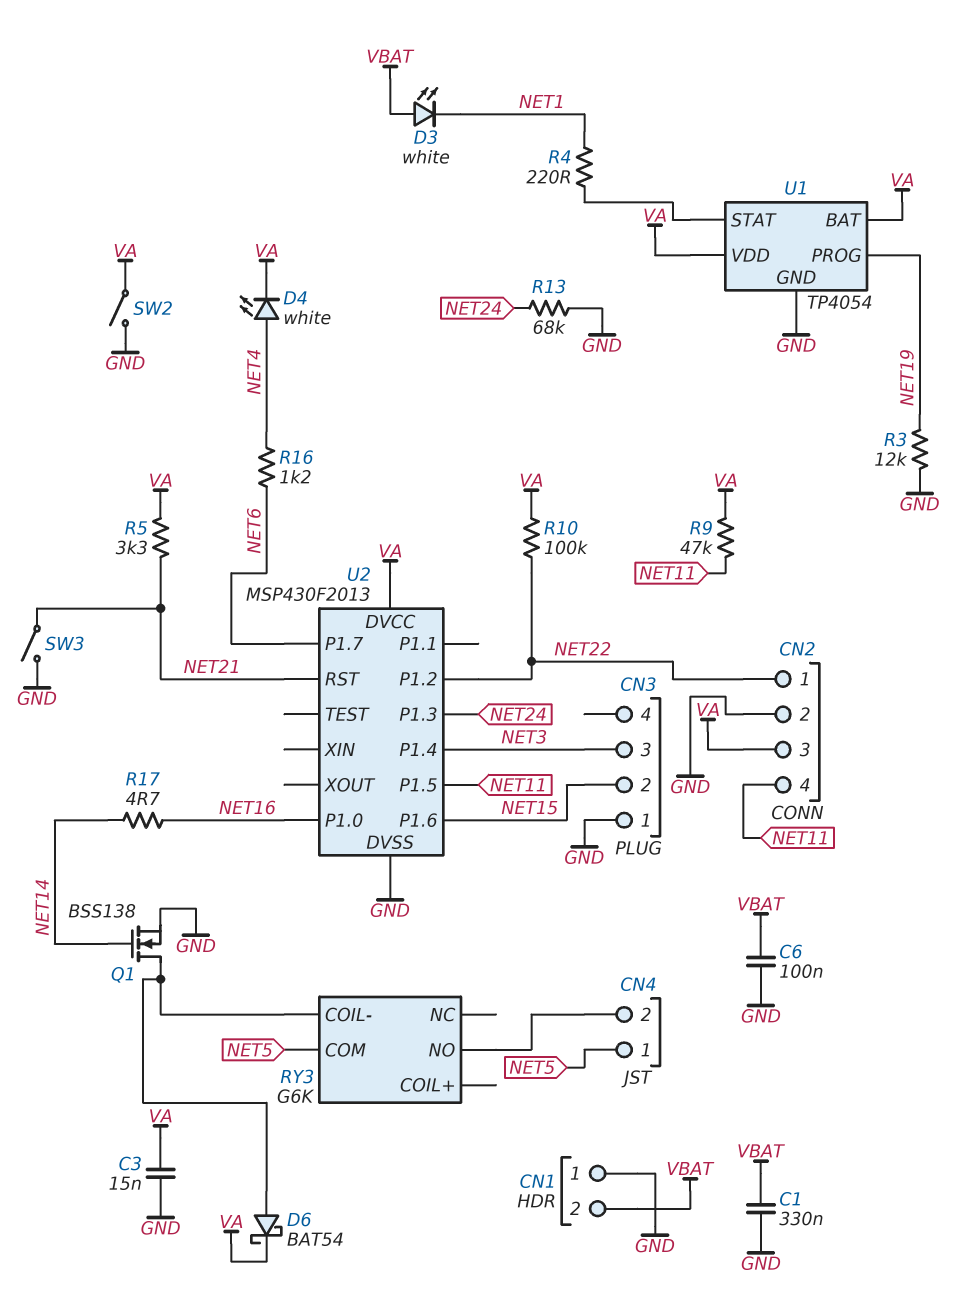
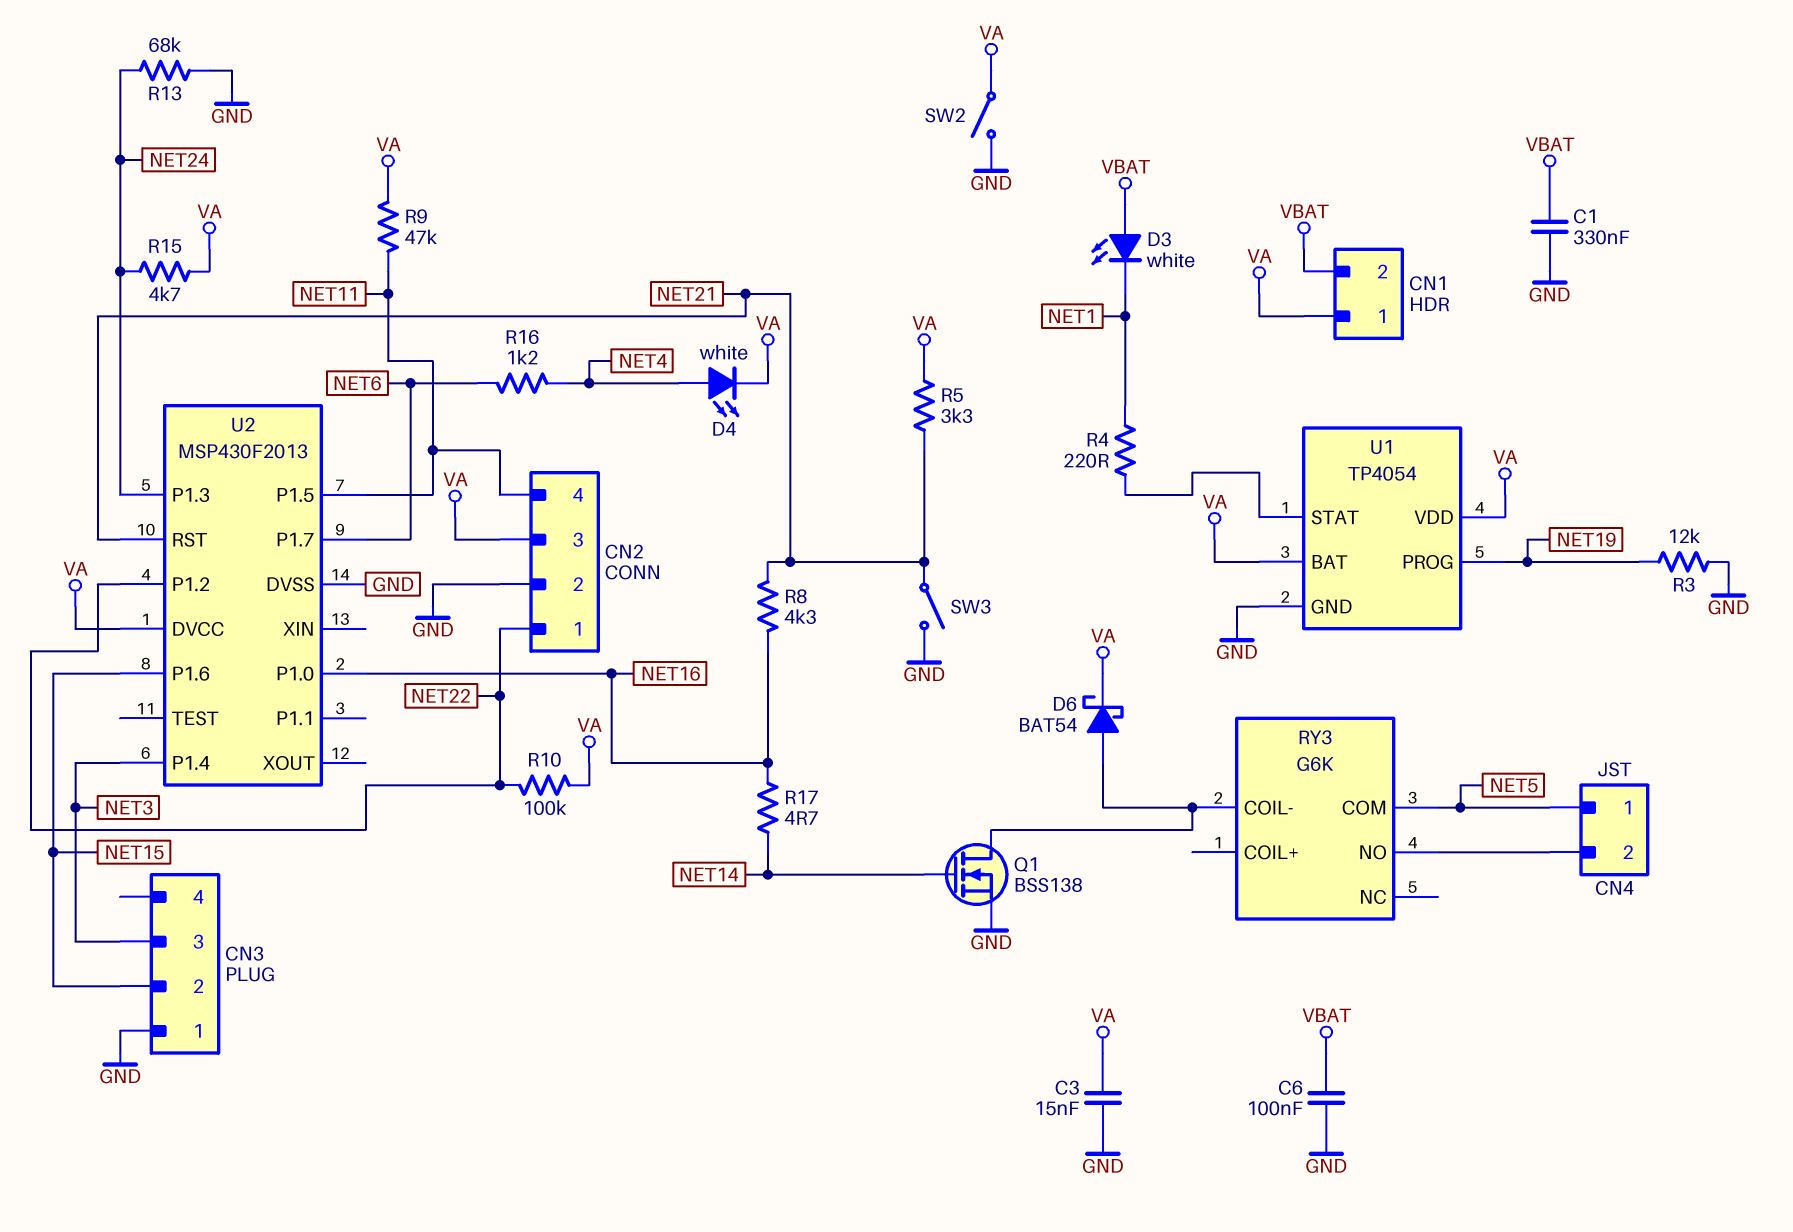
CN1 pin 1: GND -> VA
R8: none -> 4.3k (NET16, NET21)
R15: none -> 4.7k (NET24, VA)

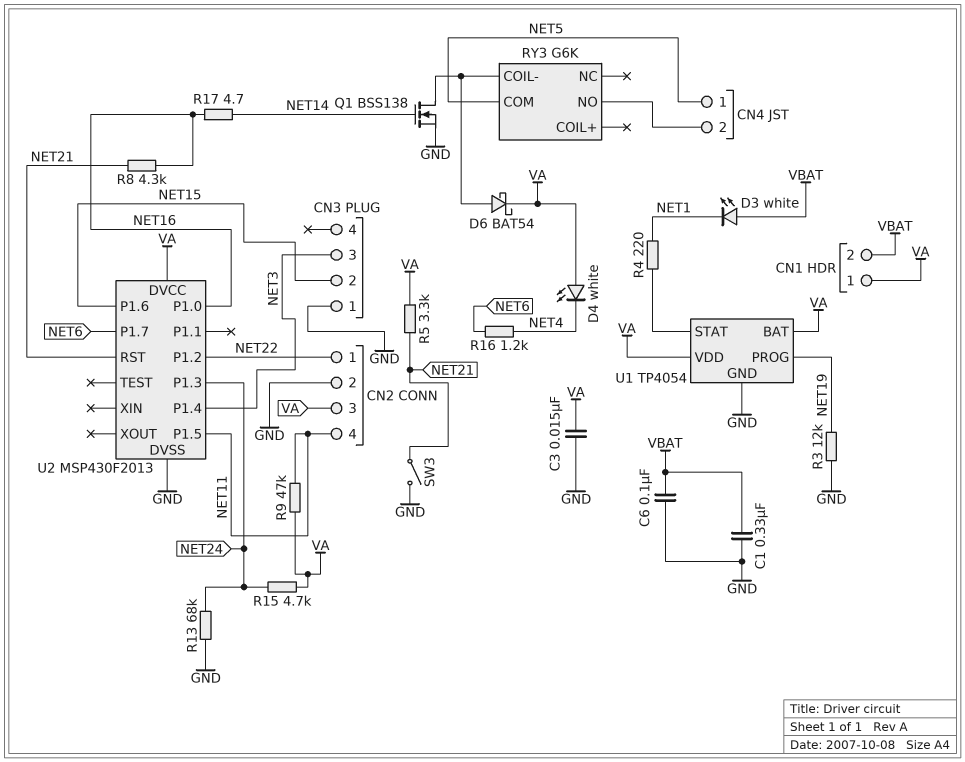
D4: LED white (A NET4, K VA) -> LED white (A VA, K NET4)
R10: 100k (NET22, VA) -> none
SW2: switch (GND, VA) -> none

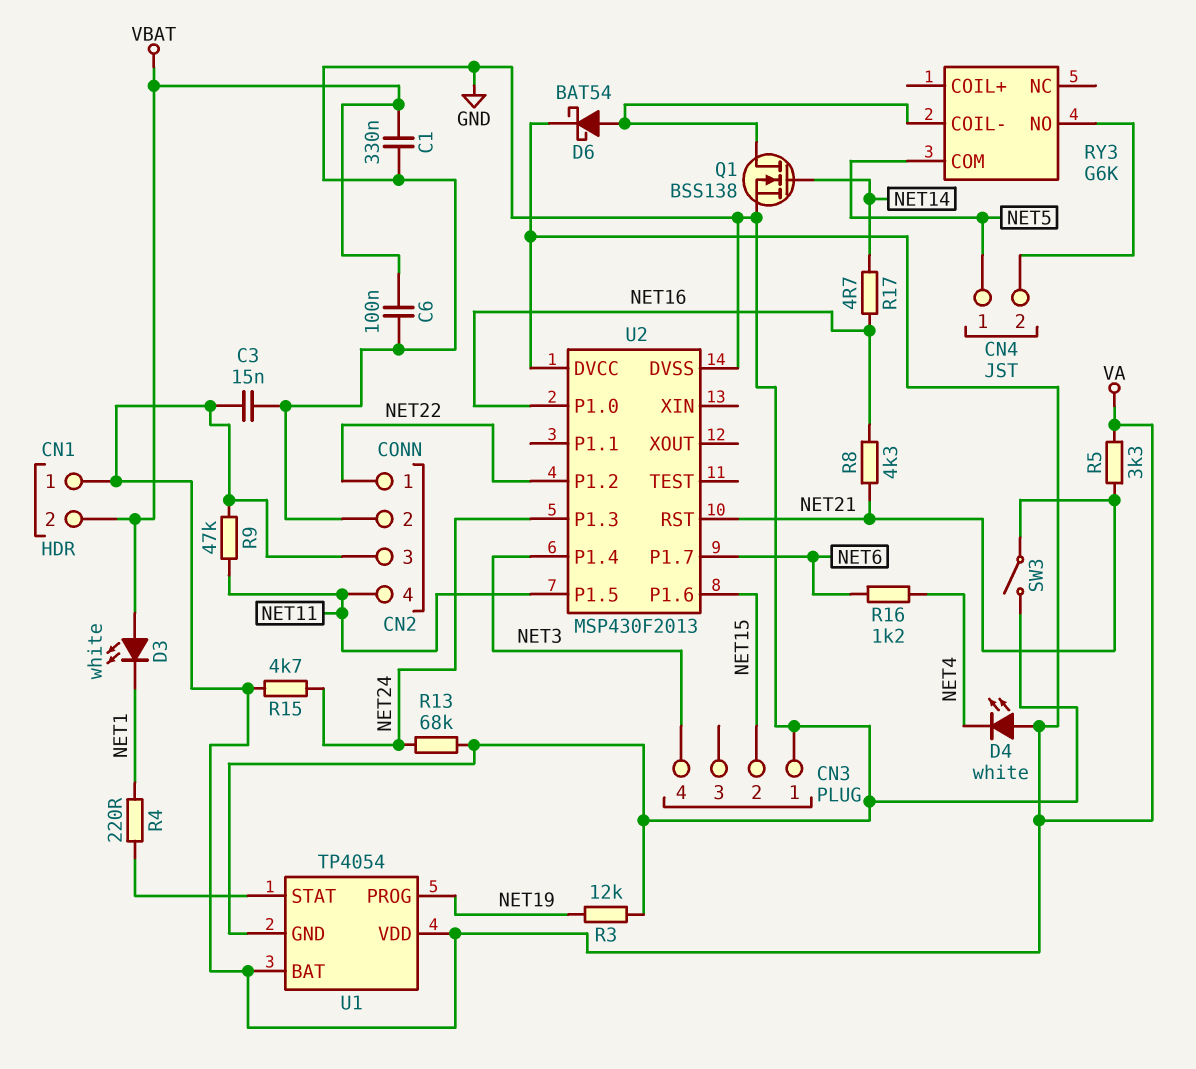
CN3 pin 3: NET3 -> none
CN3 pin 4: none -> NET3

